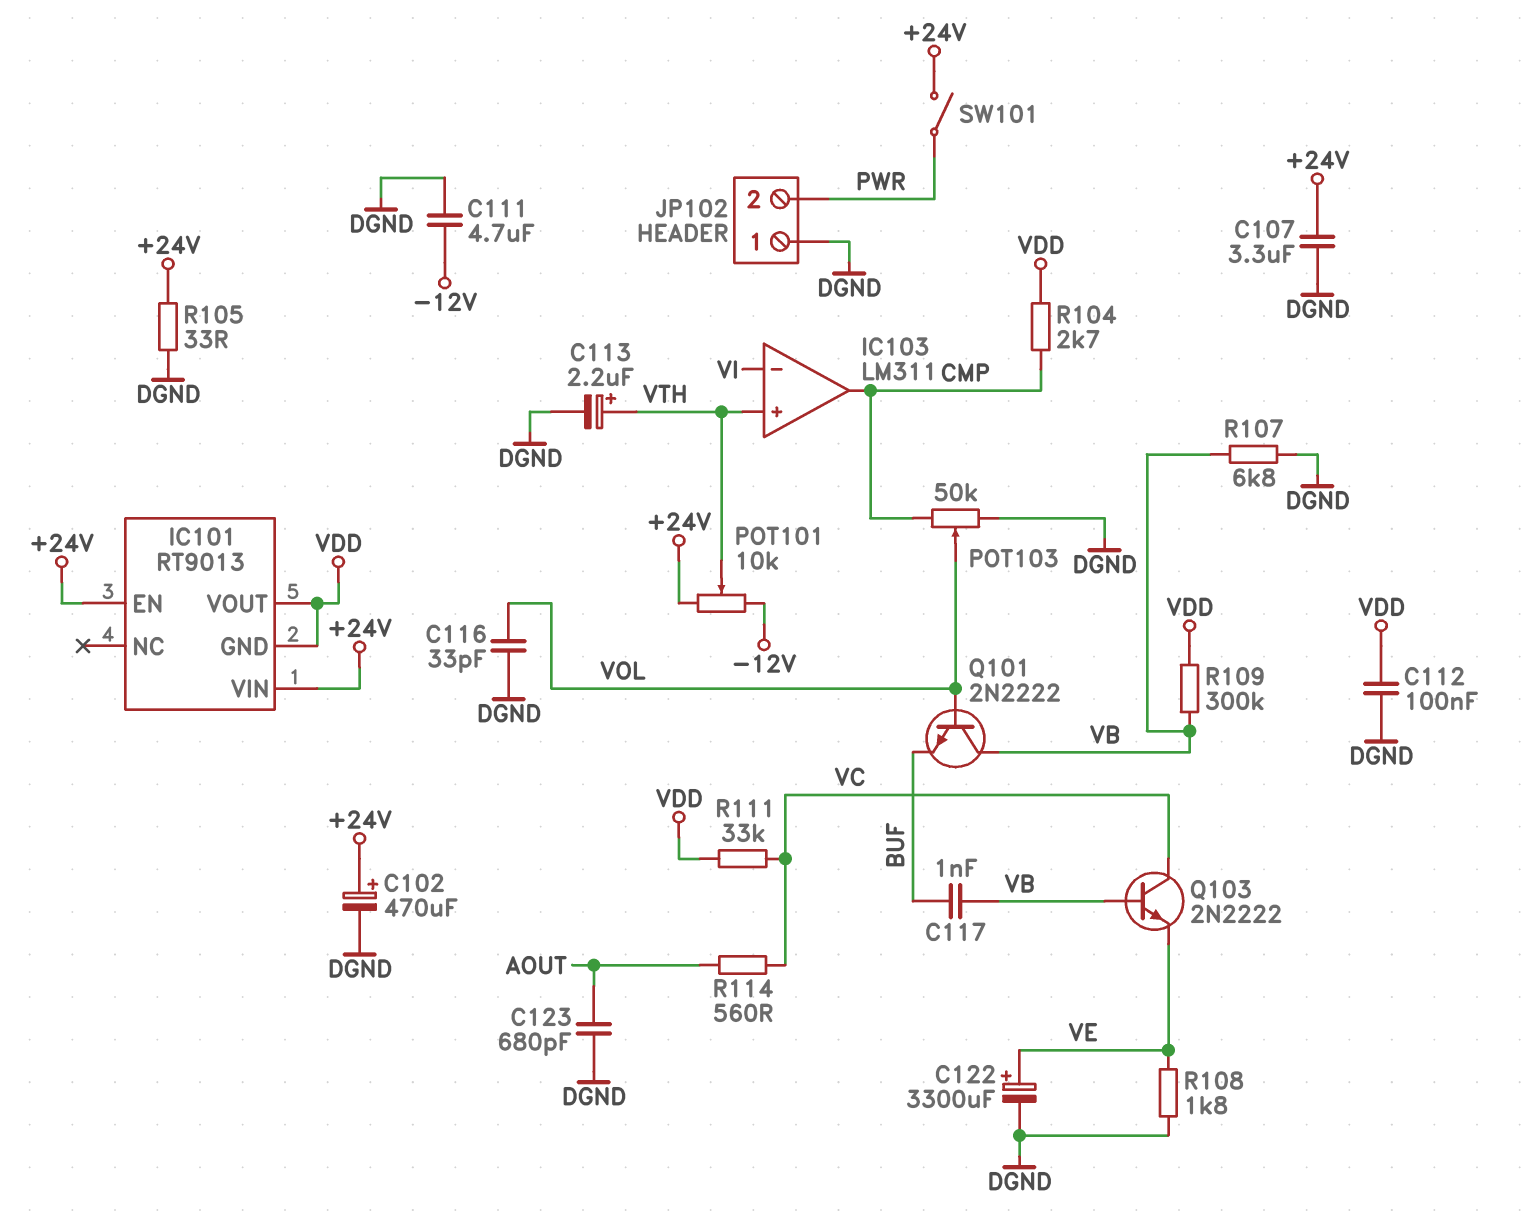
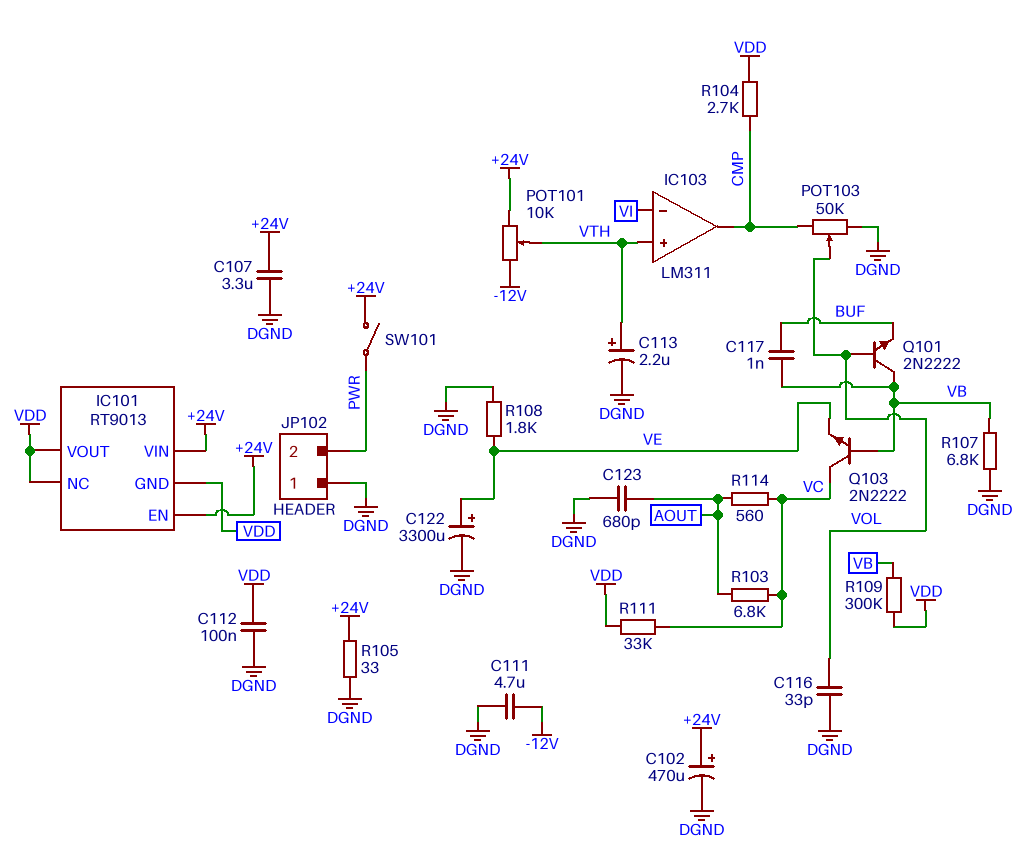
IC101 pin NC: none -> VDD
R103: none -> 6.8k (AOUT, VC)

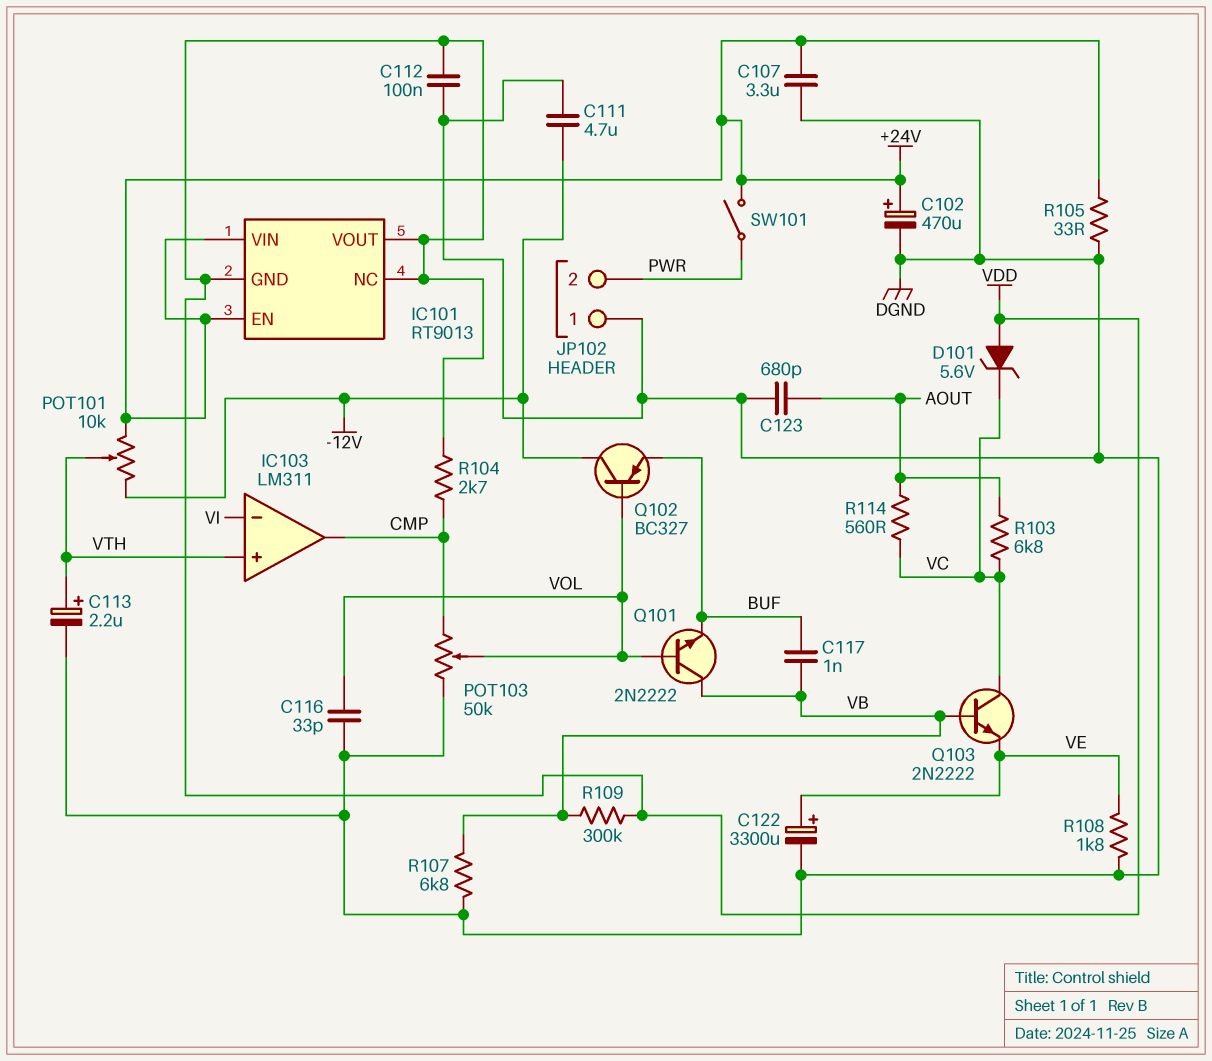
D101: none -> zener 5.6V (A VDD, K VC)
Q102: none -> PNP BC327 (B VOL, C -12V, E BUF)
R111: 33k (VC, VDD) -> none

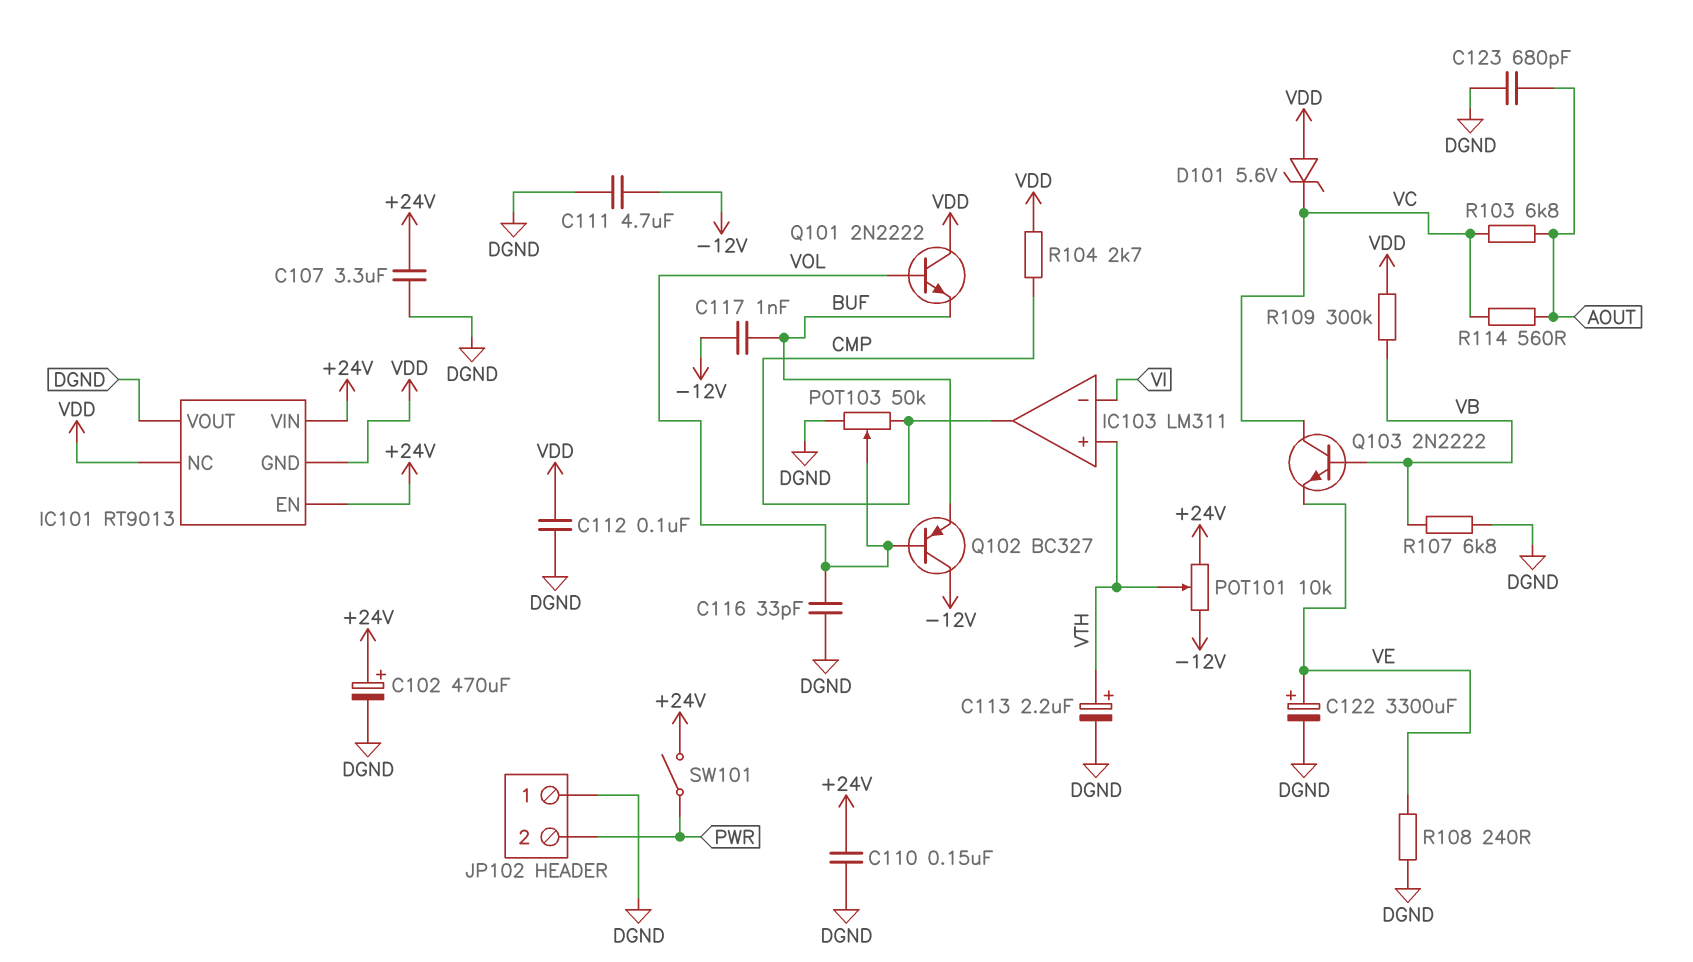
C110: none -> 150nF (+24V, DGND)
C117: 1nF (BUF, VB) -> 1nF (-12V, BUF)
IC101 pin VOUT: VDD -> DGND
Q101: NPN 2N2222 (B VOL, C VB, E BUF) -> NPN 2N2222 (B VOL, C VDD, E BUF)
R105: 33 (+24V, DGND) -> none
R108: 1.8k (DGND, VE) -> 240 (DGND, VE)

